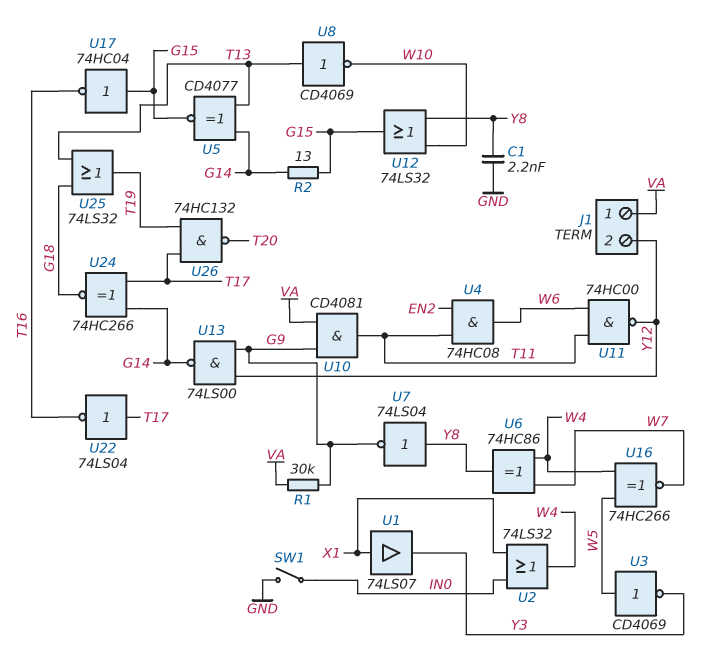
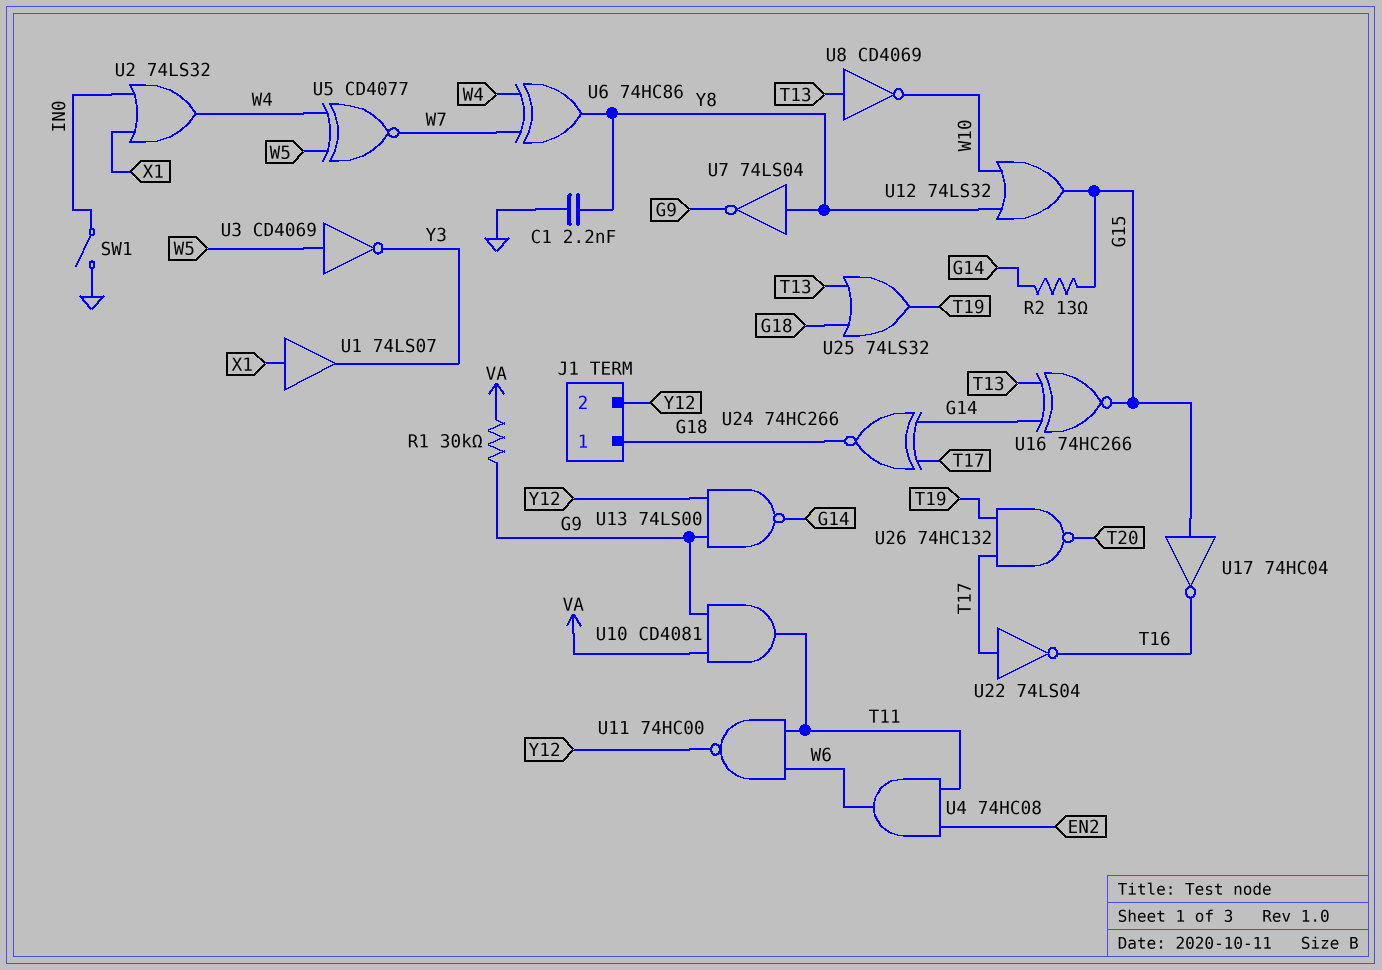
J1 pin 1: VA -> G18
U5: XNOR CD4077 (in G14, in T13, out G15) -> XNOR CD4077 (in W4, in W5, out W7)
U16: XNOR 74HC266 (in W4, in W5, out W7) -> XNOR 74HC266 (in G14, in T13, out G15)

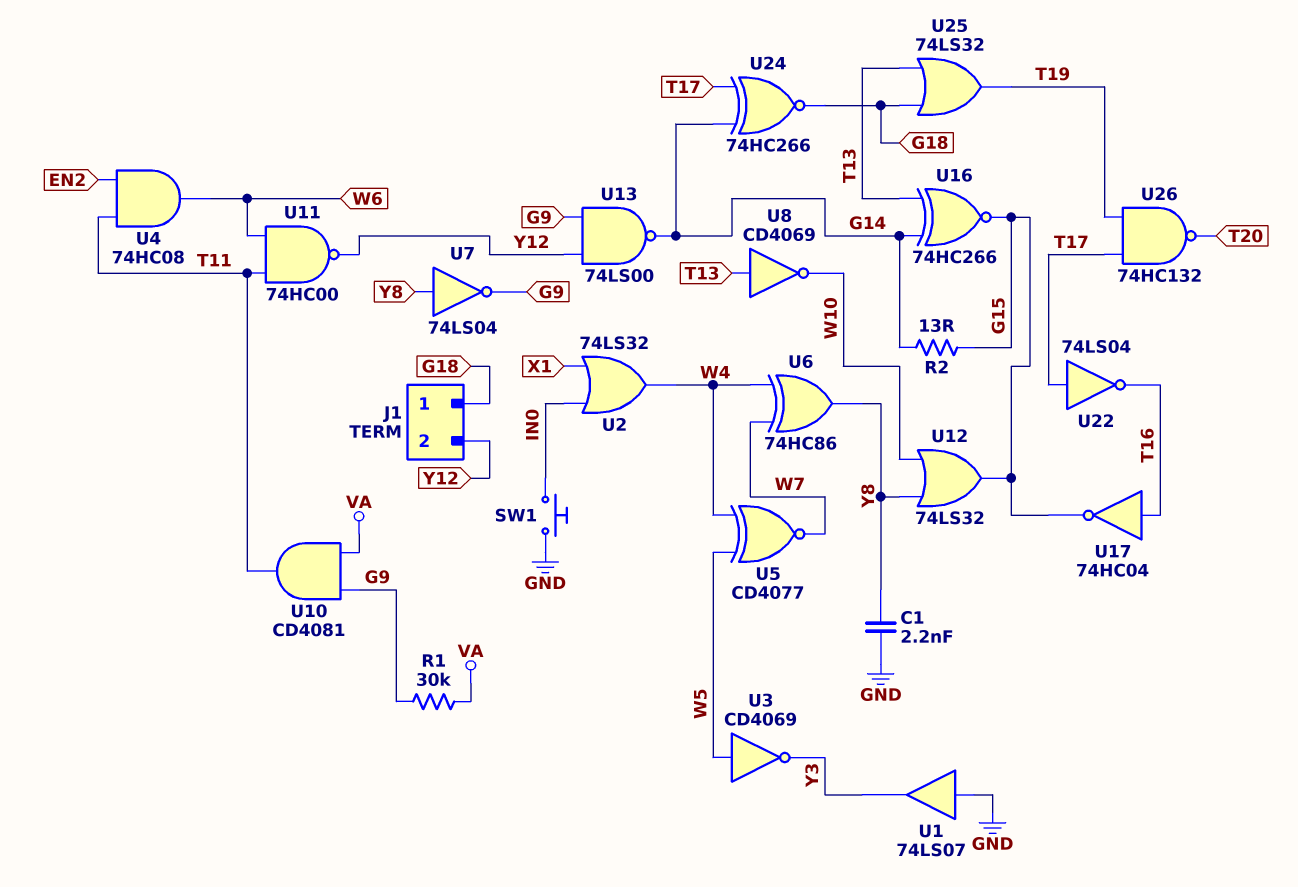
SW1: switch (GND, IN0) -> button (GND, IN0)
U1: buffer 74LS07 (in X1, out Y3) -> buffer 74LS07 (in GND, out Y3)
U17: NOT 74HC04 (in G15, out T16) -> NOT 74HC04 (in T16, out G15)

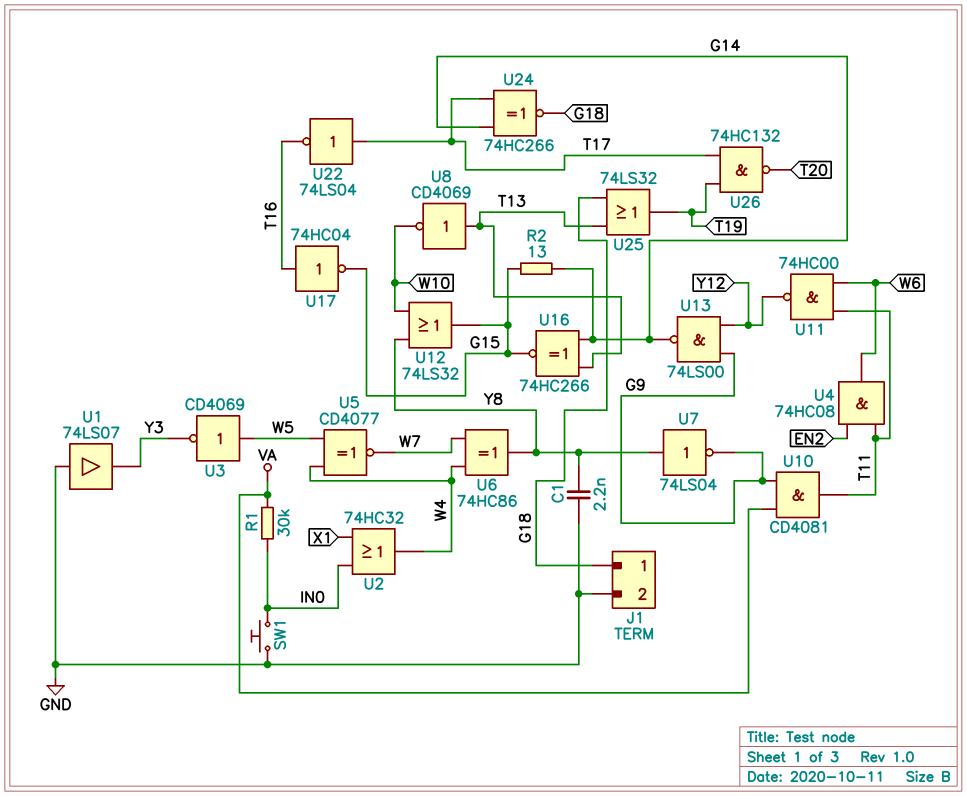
J1 pin 2: Y12 -> GND
R1: 30k (G9, VA) -> 30k (IN0, VA)
U2: OR 74LS32 (in IN0, in X1, out W4) -> OR 74HC32 (in IN0, in X1, out W4)

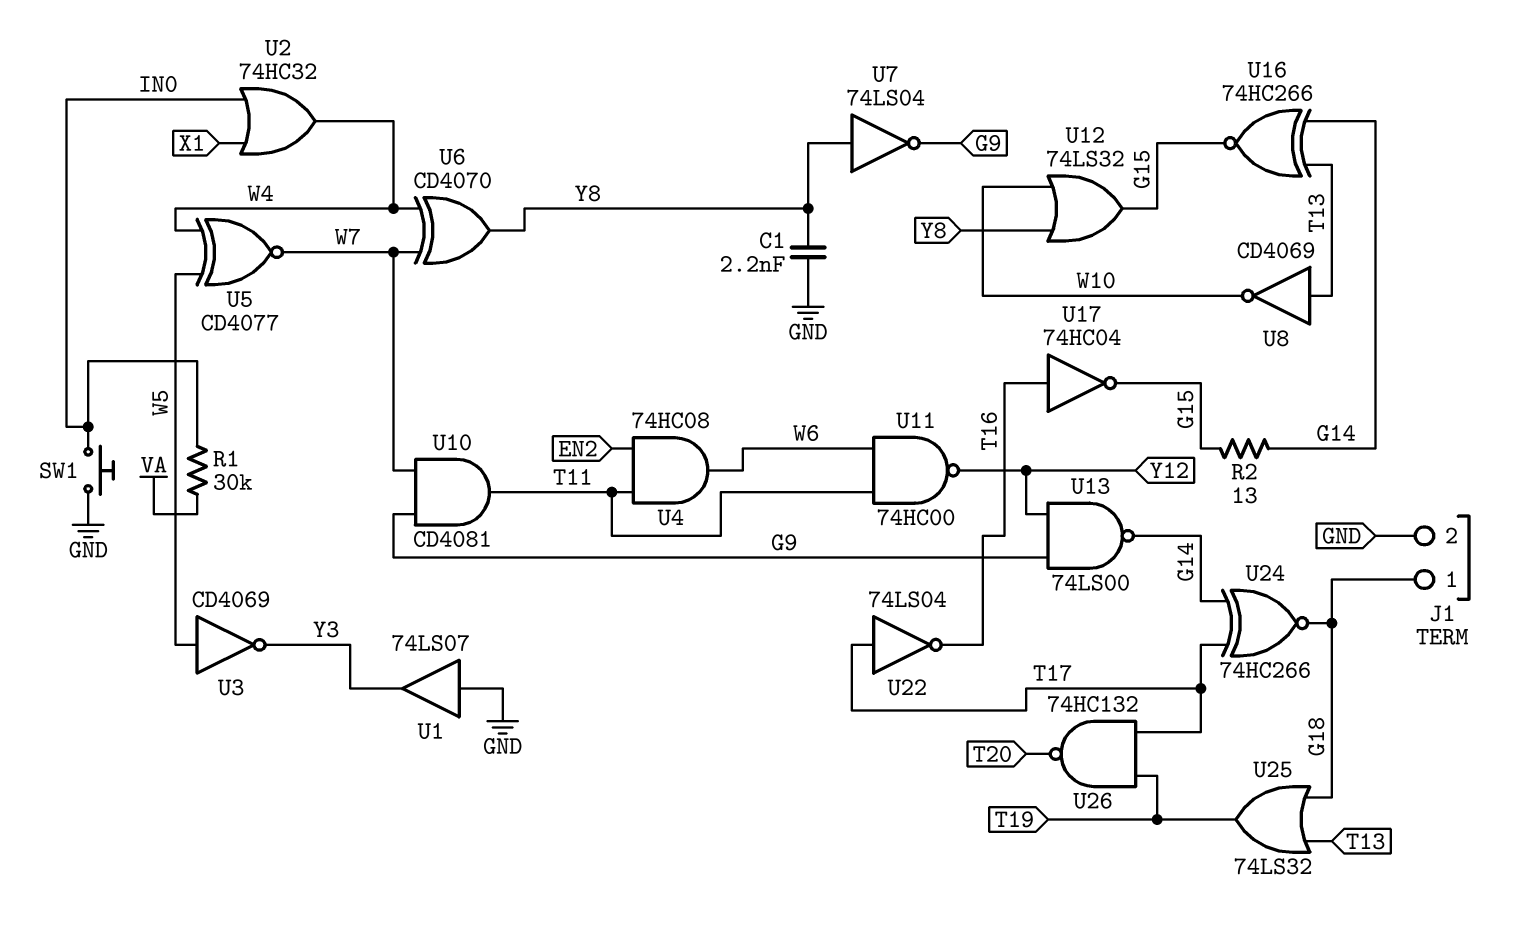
U6: XOR 74HC86 (in W4, in W7, out Y8) -> XOR CD4070 (in W4, in W7, out Y8)
U10: AND CD4081 (in G9, in VA, out T11) -> AND CD4081 (in G9, in W7, out T11)

